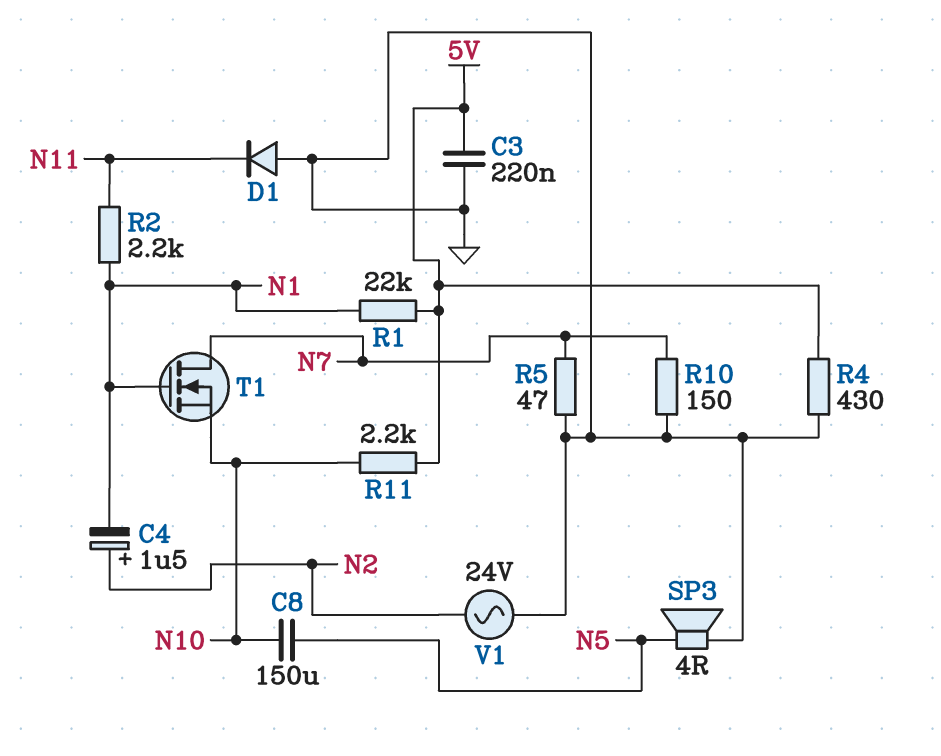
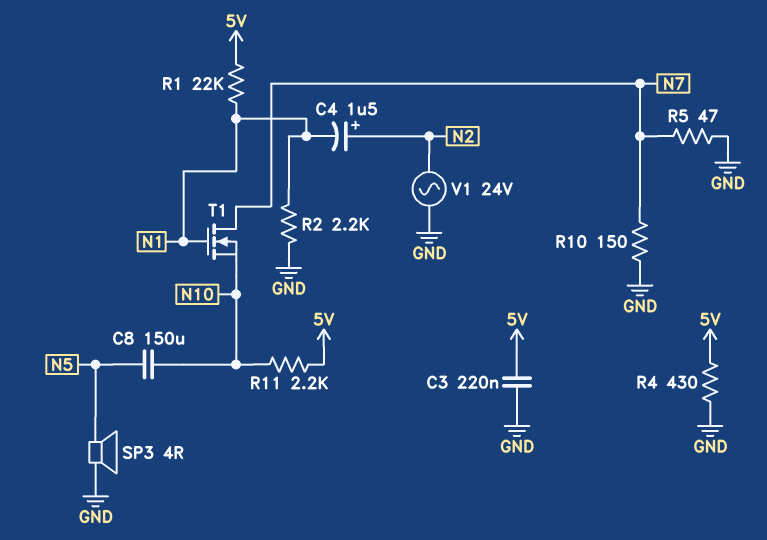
D1: diode (A GND, K N11) -> none
R2: 2.2k (N1, N11) -> 2.2k (GND, N1)

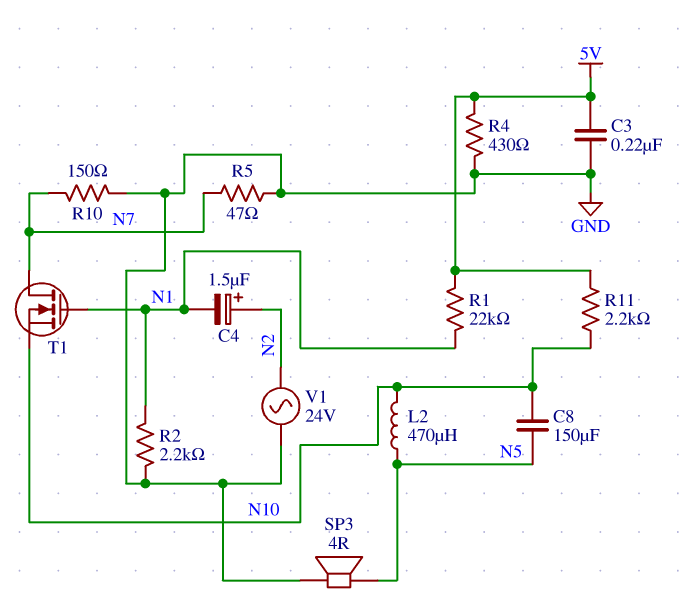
L2: none -> 470uH (N5, N10)

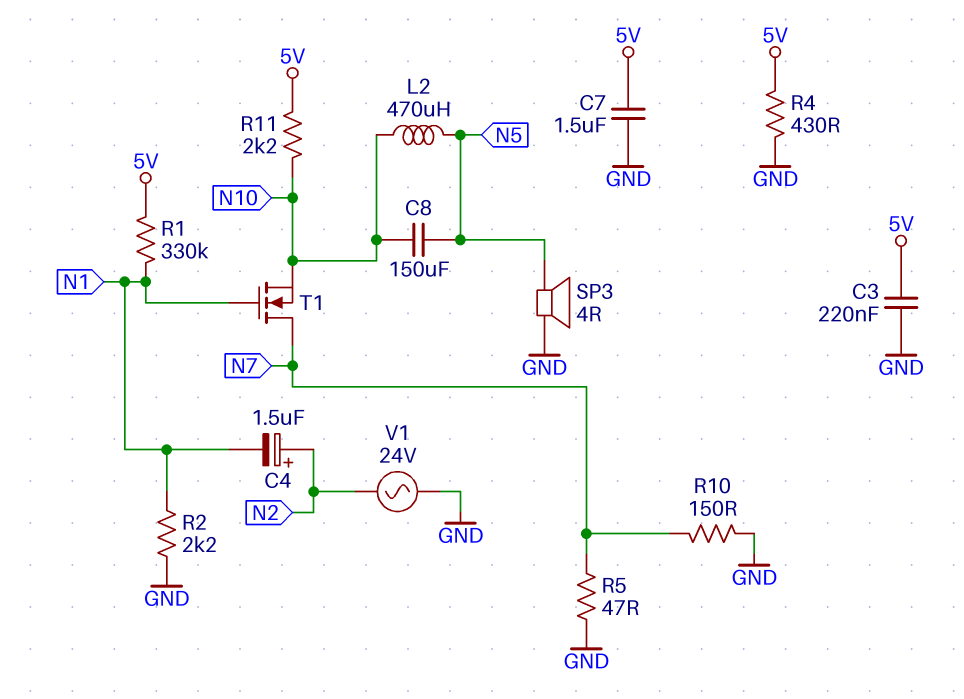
C7: none -> 1.5uF (5V, GND)
R1: 22k (5V, N1) -> 330k (5V, N1)

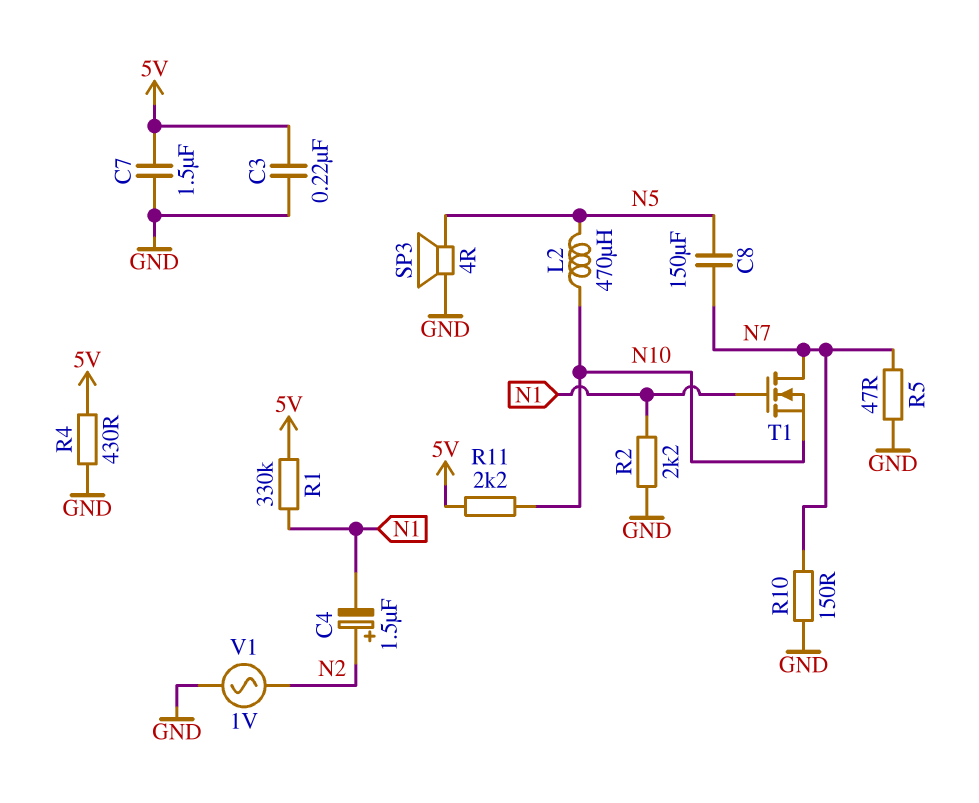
C8: 150uF (N5, N10) -> 150uF (N5, N7)
V1: AC 24V (GND, N2) -> AC 1V (GND, N2)

